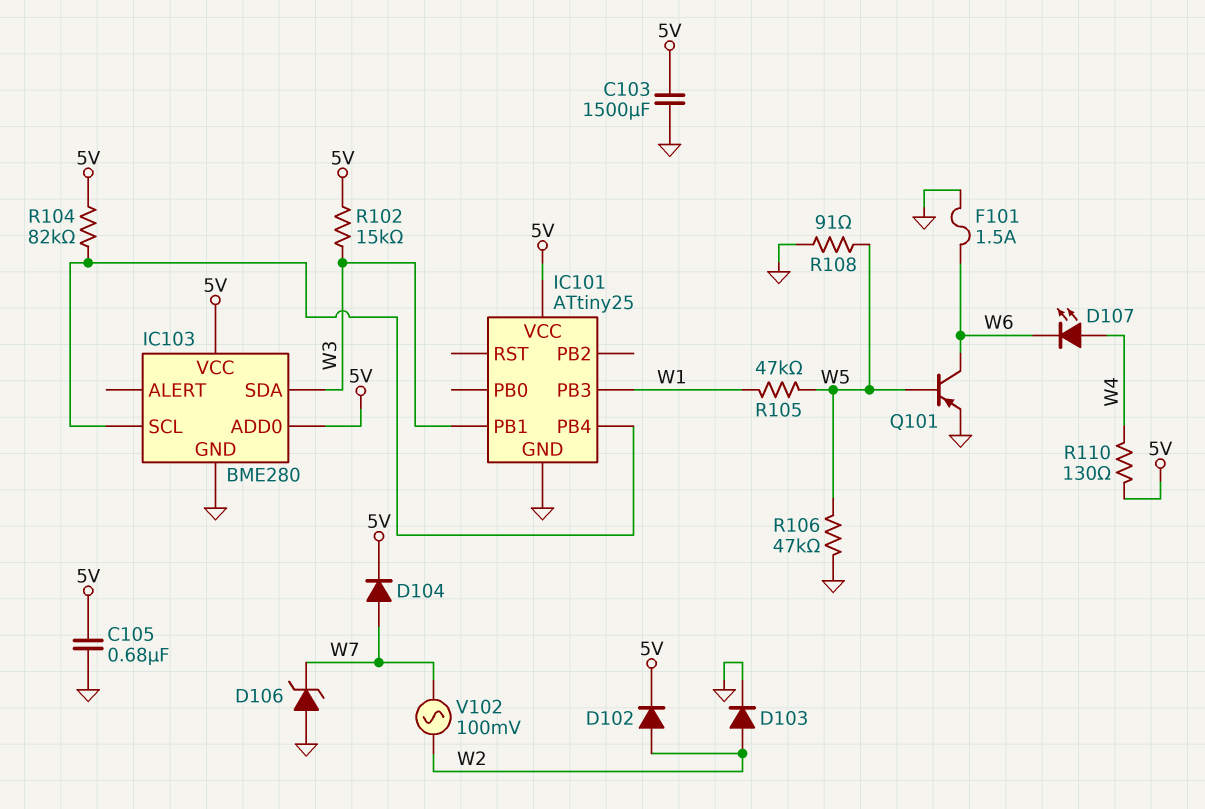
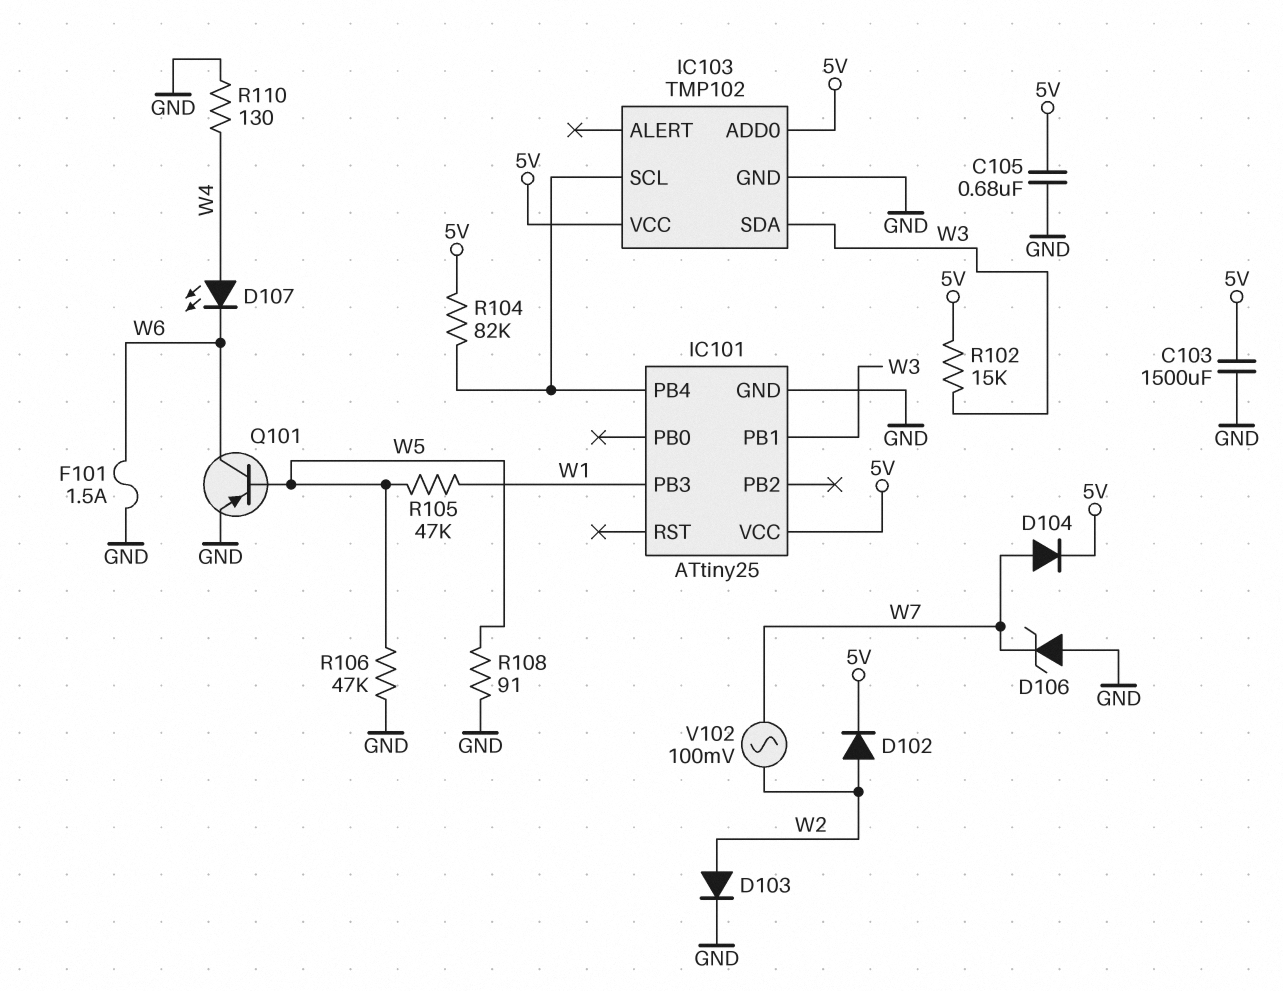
IC103: BME280 -> TMP102
R110: 130 (5V, W4) -> 130 (GND, W4)

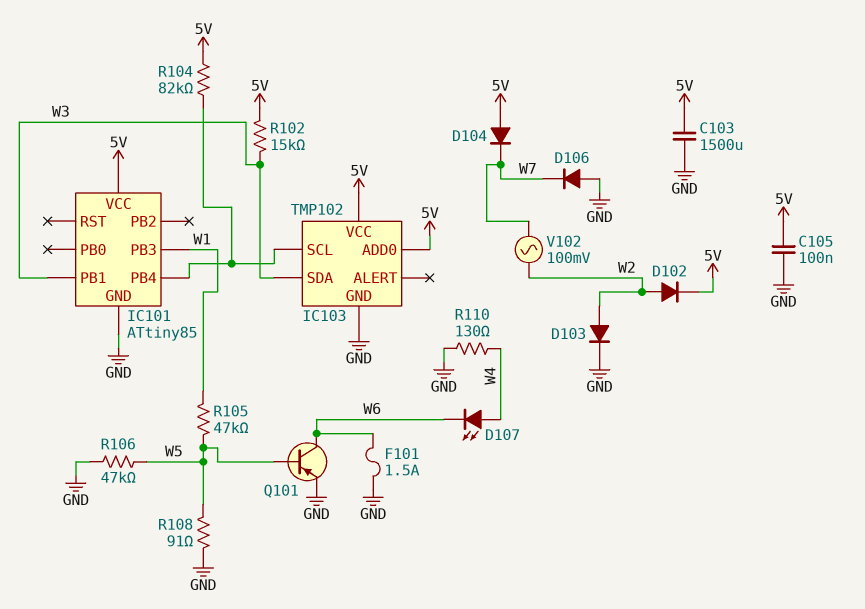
C105: 680nF (5V, GND) -> 100nF (5V, GND)
D104: diode (A W7, K 5V) -> diode (A 5V, K W7)
D106: zener (A GND, K W7) -> diode (A GND, K W7)
IC101: ATtiny25 -> ATtiny85

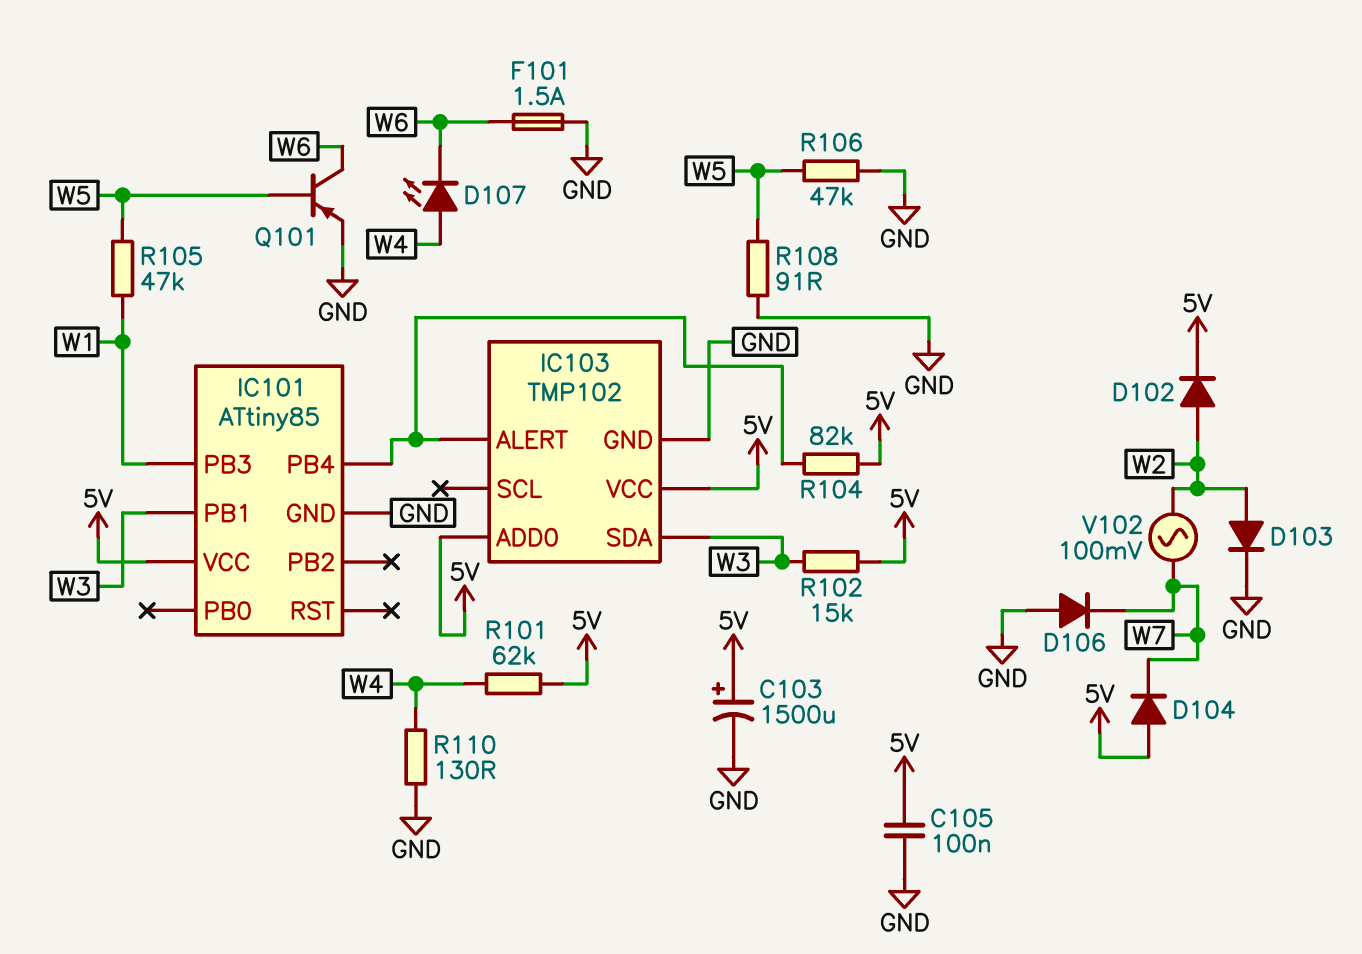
C103: 1500uF (5V, GND) -> 1500uF (plus 5V, minus GND)
IC103 pin ALERT: none -> IC101/PB4
IC103 pin SCL: IC101/PB4 -> none
R101: none -> 62k (5V, W4)

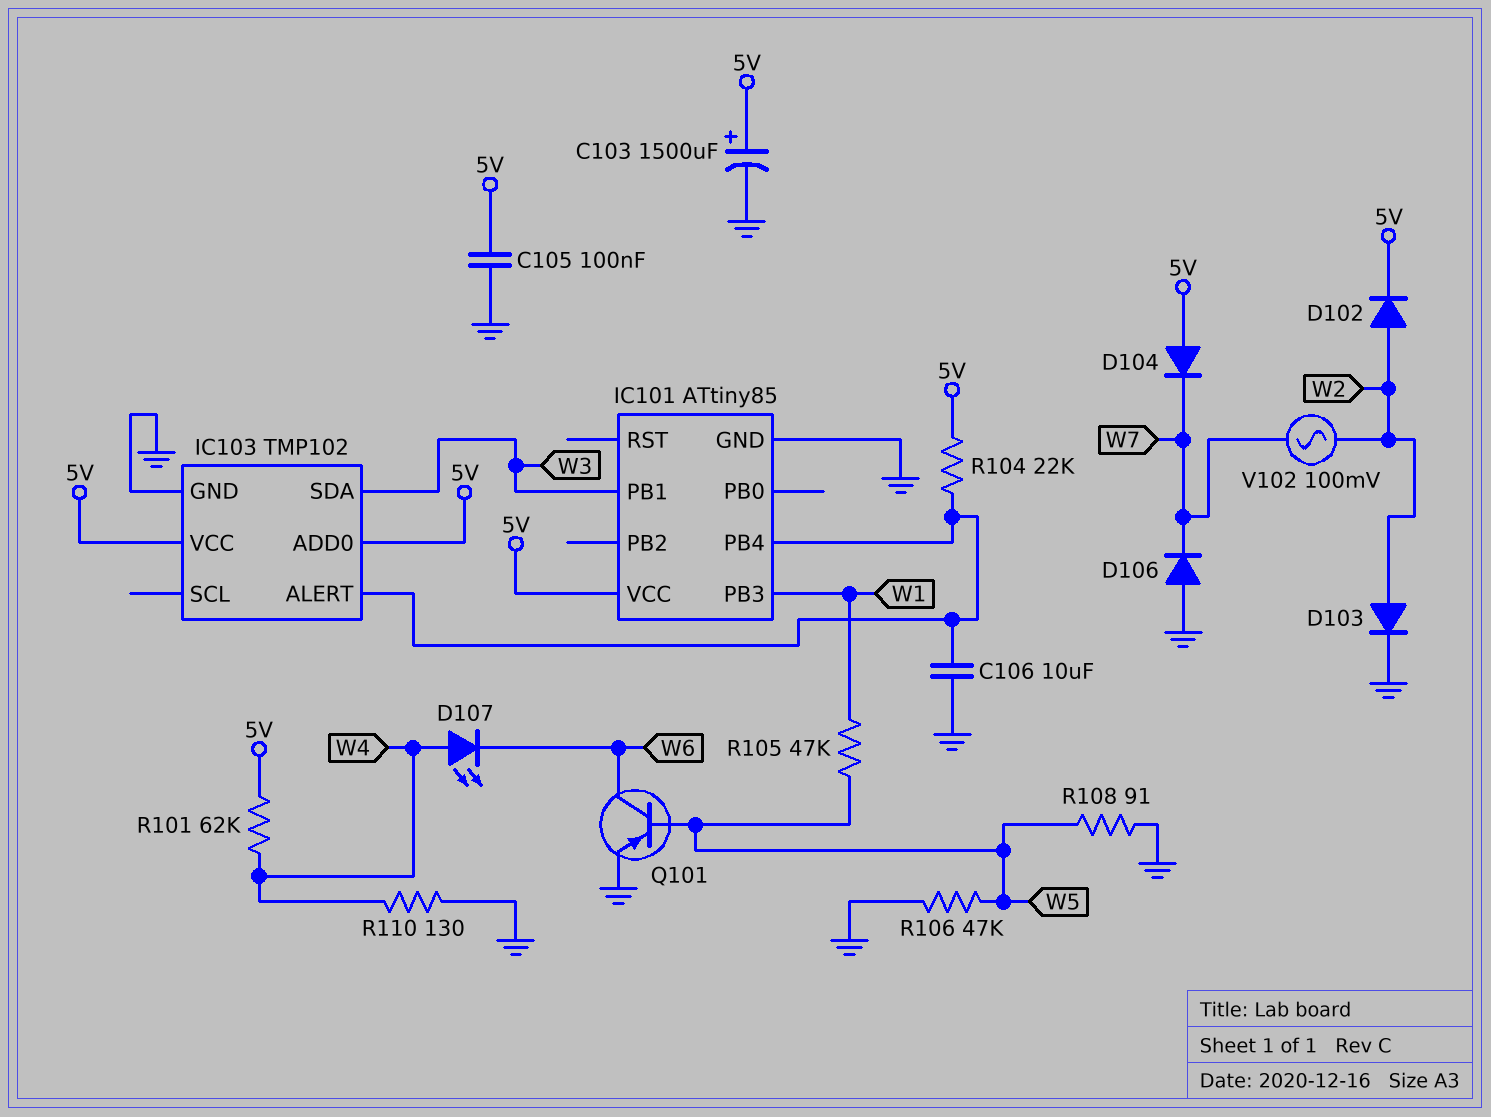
C106: none -> 10uF (GND, IC101/PB4)
F101: 1.5A (GND, W6) -> none
R102: 15k (5V, W3) -> none
R104: 82k (5V, IC101/PB4) -> 22k (5V, IC101/PB4)

